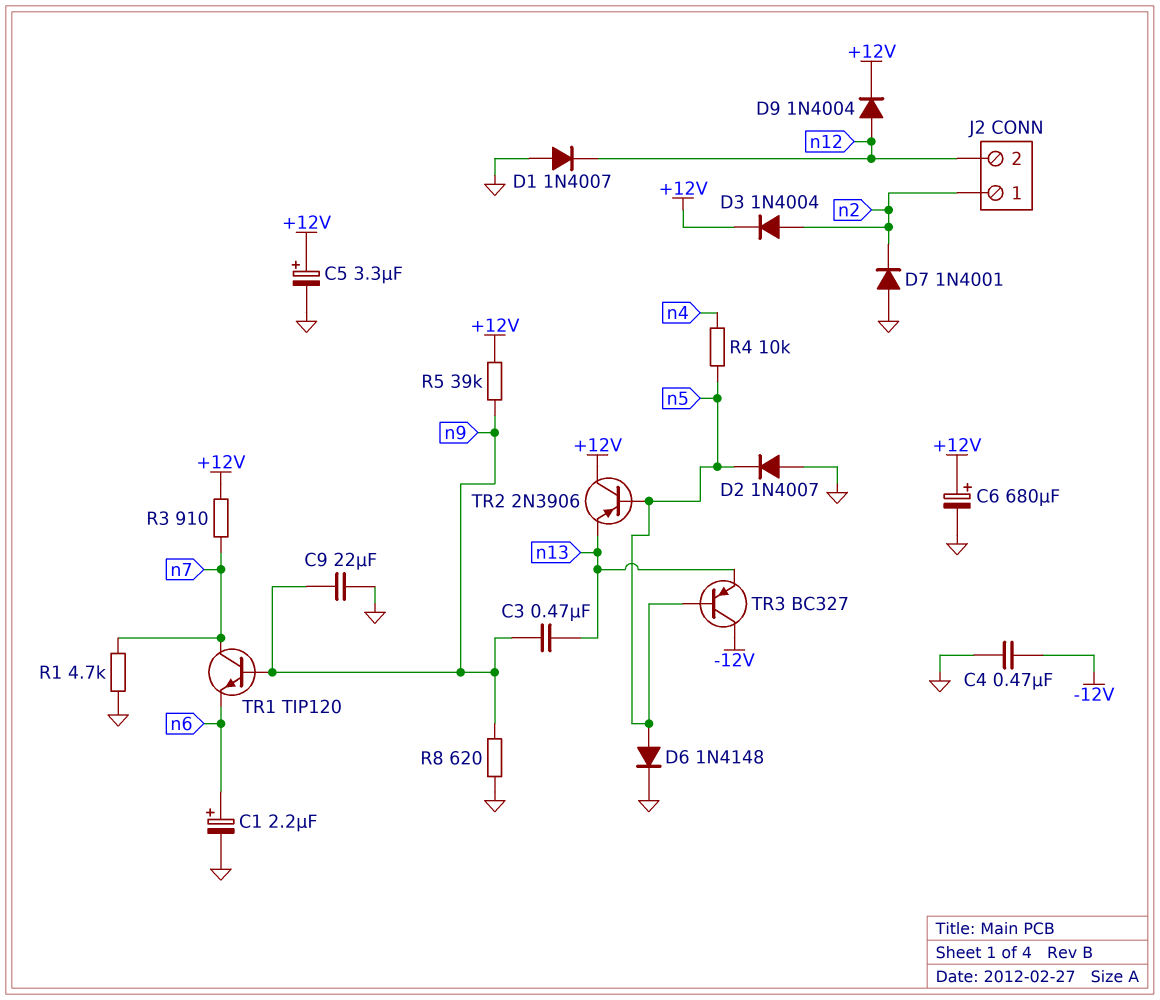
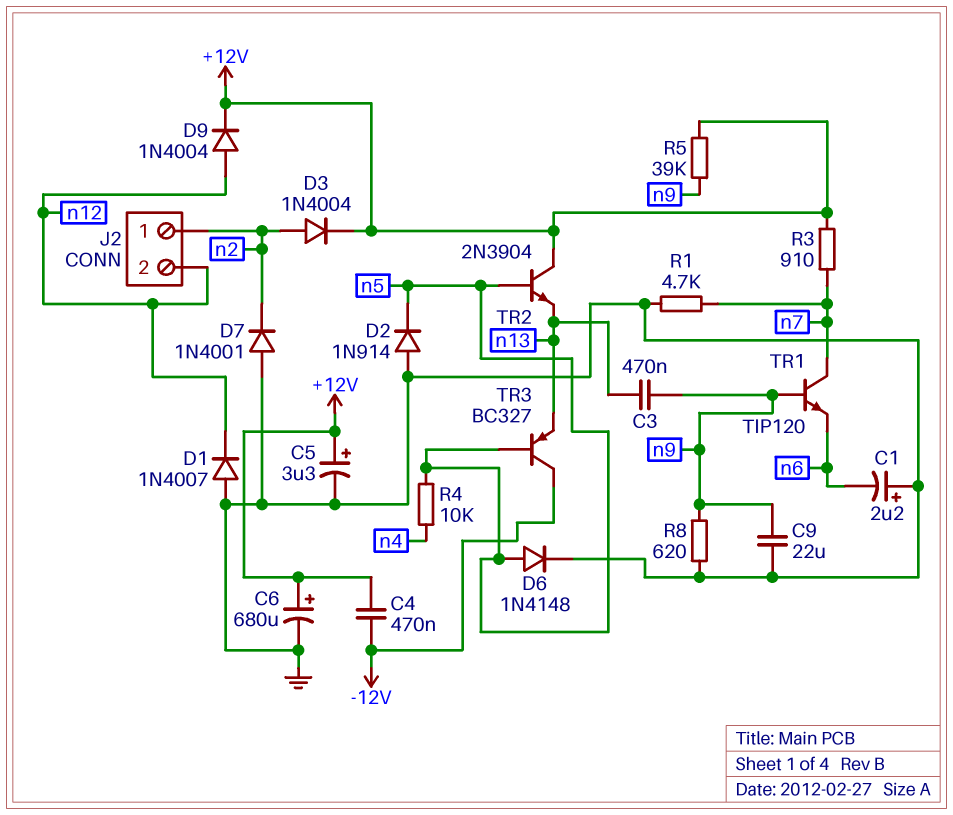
C1: 2.2uF (plus n6, minus GND) -> 2.2uF (plus GND, minus n6)
C4: 470nF (-12V, GND) -> 470nF (+12V, -12V)
D2: diode 1N4007 (A GND, K n5) -> diode 1N914 (A GND, K n5)
TR2: PNP 2N3906 (B n5, C +12V, E n13) -> NPN 2N3904 (B n5, C +12V, E n13)

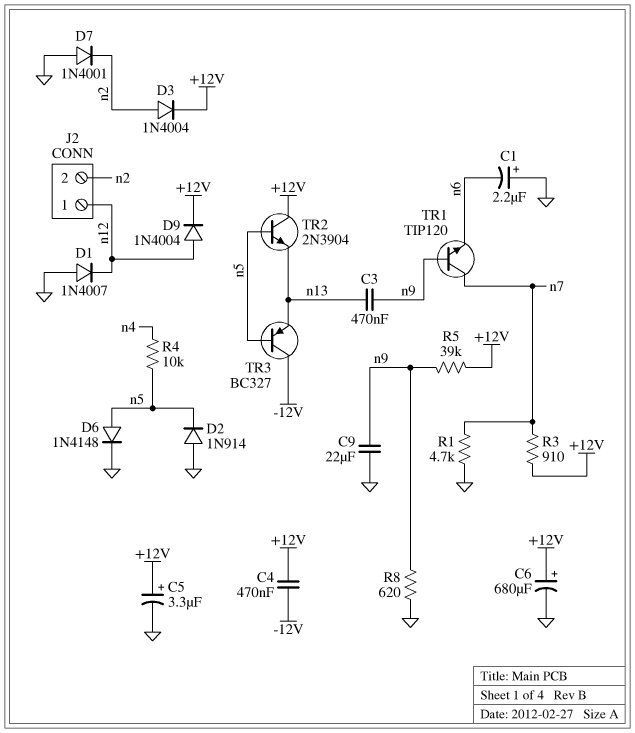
J2 pin 1: n2 -> n12
J2 pin 2: n12 -> n2

